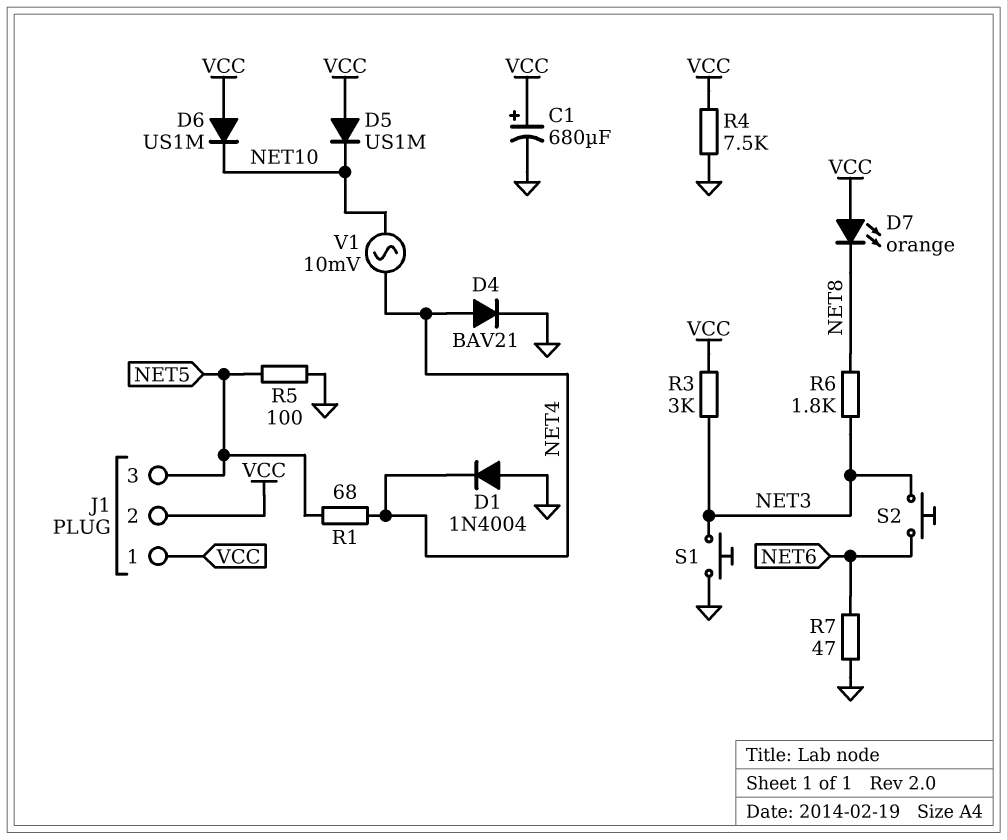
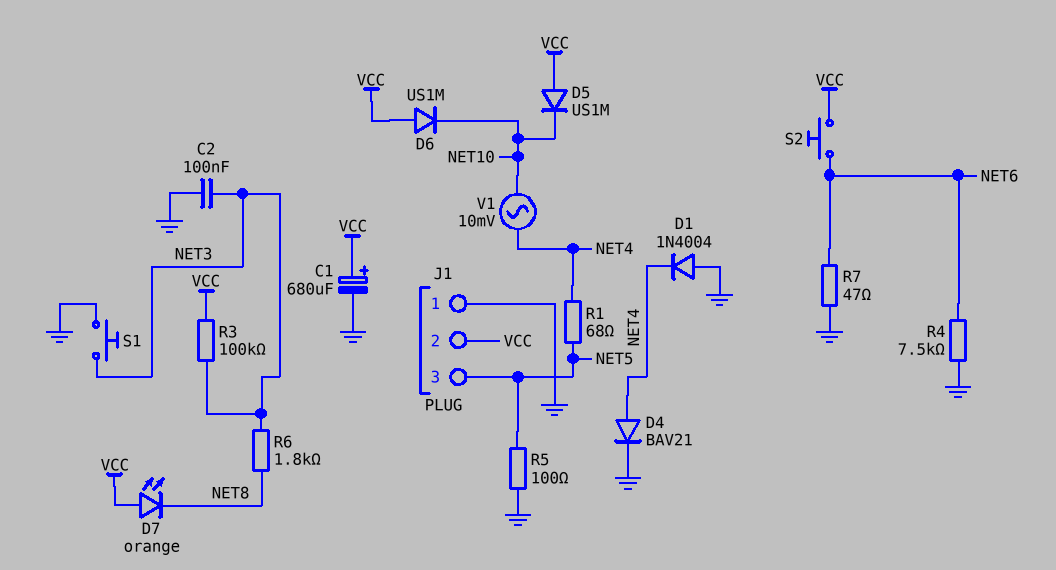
C2: none -> 100nF (GND, NET3)
J1 pin 1: VCC -> GND
R3: 3k (NET3, VCC) -> 100k (NET3, VCC)
R4: 7.5k (GND, VCC) -> 7.5k (GND, NET6)
S2: button (NET3, NET6) -> button (NET6, VCC)

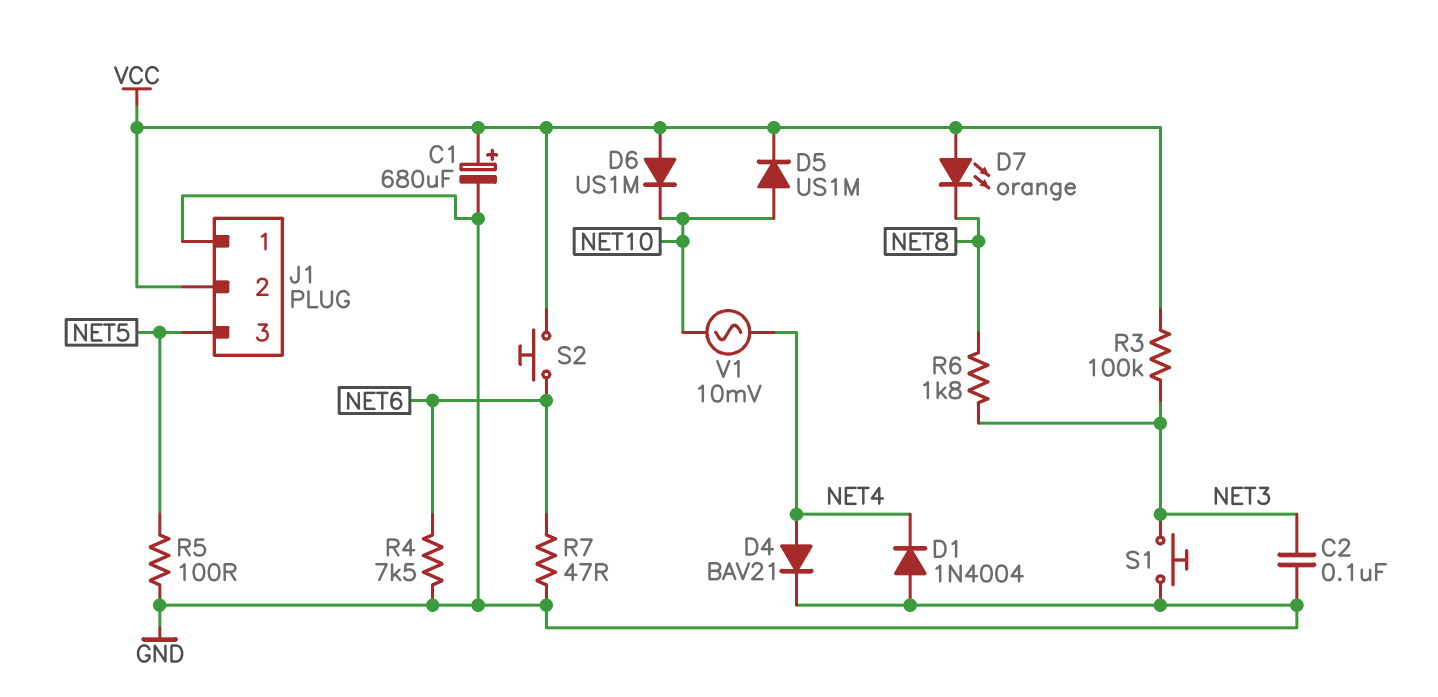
D5: diode US1M (A VCC, K NET10) -> diode US1M (A NET10, K VCC)
R1: 68 (NET4, NET5) -> none

